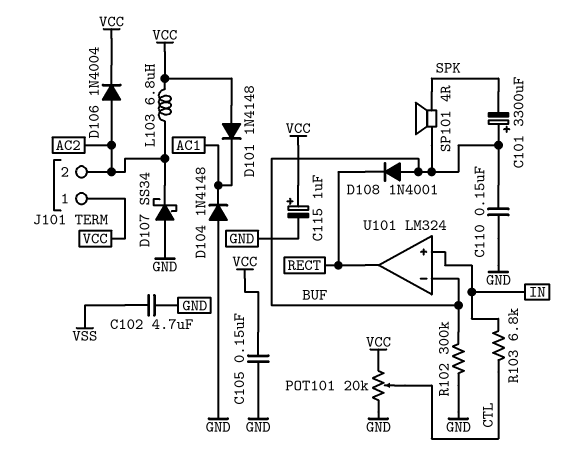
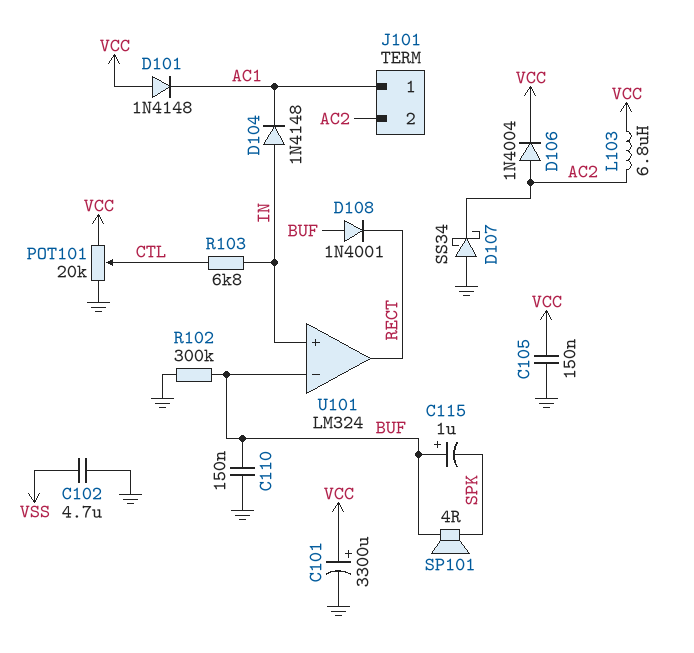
C101: 3300uF (plus BUF, minus SPK) -> 3300uF (plus VCC, minus GND)
C115: 1uF (plus VCC, minus GND) -> 1uF (plus BUF, minus SPK)
D104: diode 1N4148 (A GND, K AC1) -> diode 1N4148 (A IN, K AC1)
J101 pin 1: VCC -> AC1

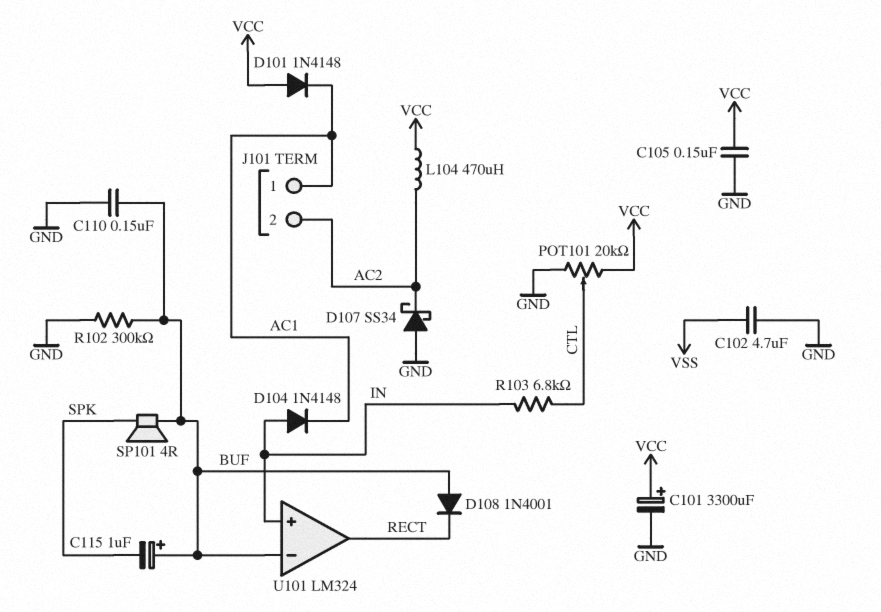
D106: diode 1N4004 (A AC2, K VCC) -> none
L103: 6.8uH (AC2, VCC) -> none
L104: none -> 470uH (AC2, VCC)

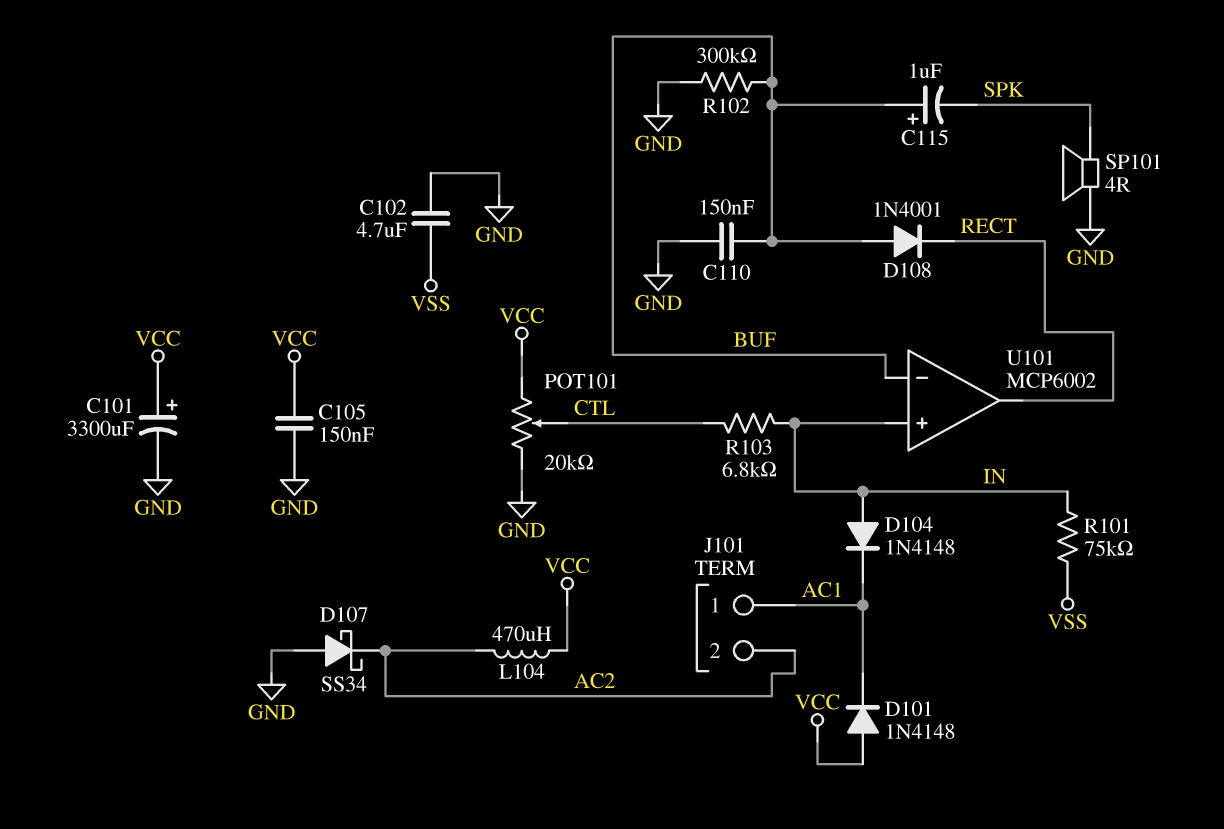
R101: none -> 75k (IN, VSS)
SP101: speaker 4R (BUF, SPK) -> speaker 4R (GND, SPK)
U101: LM324 -> MCP6002

